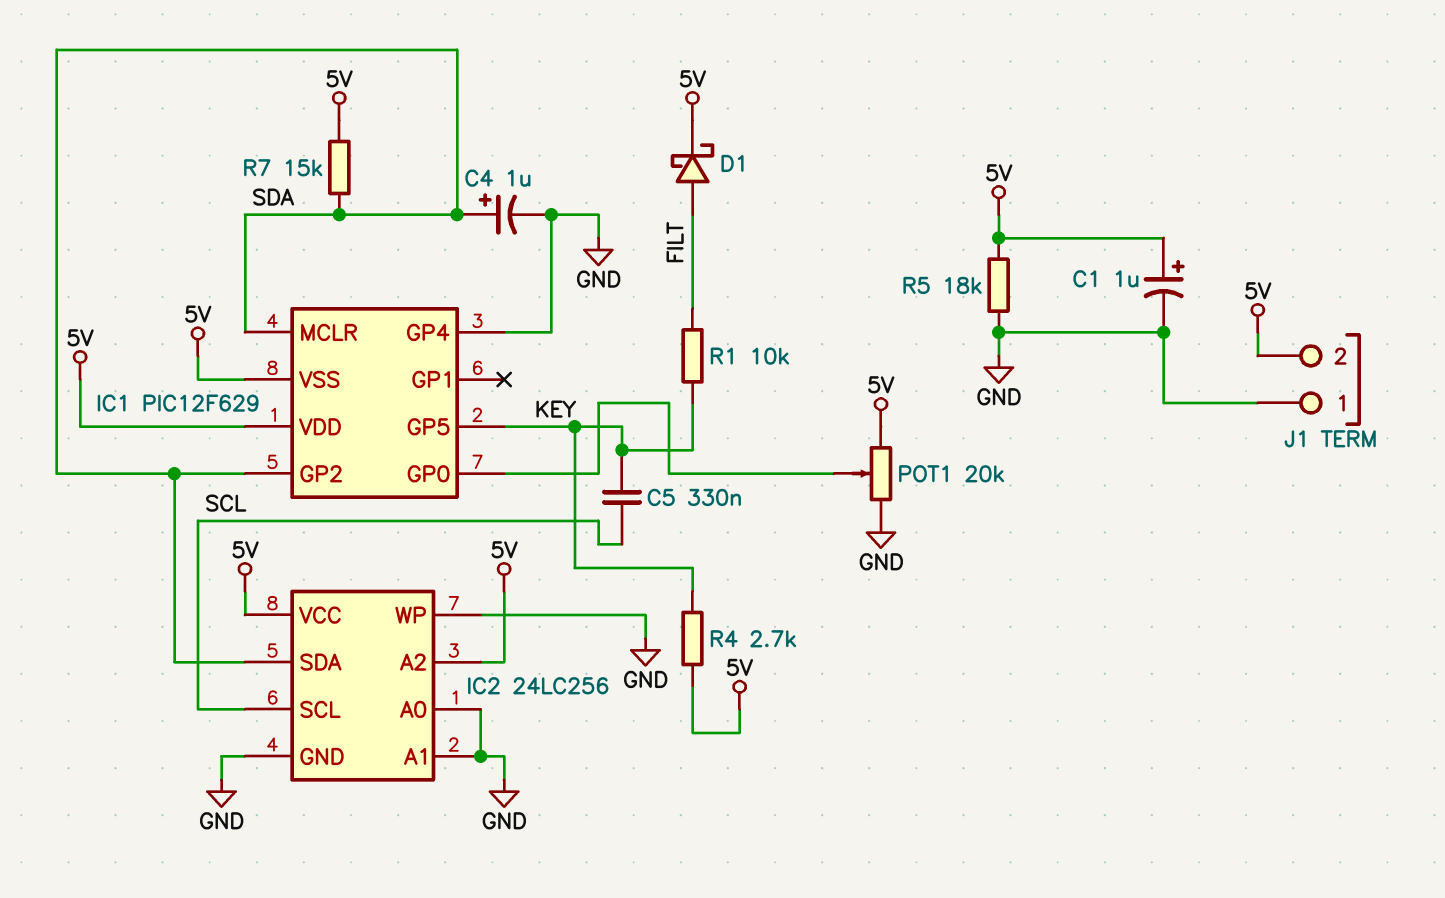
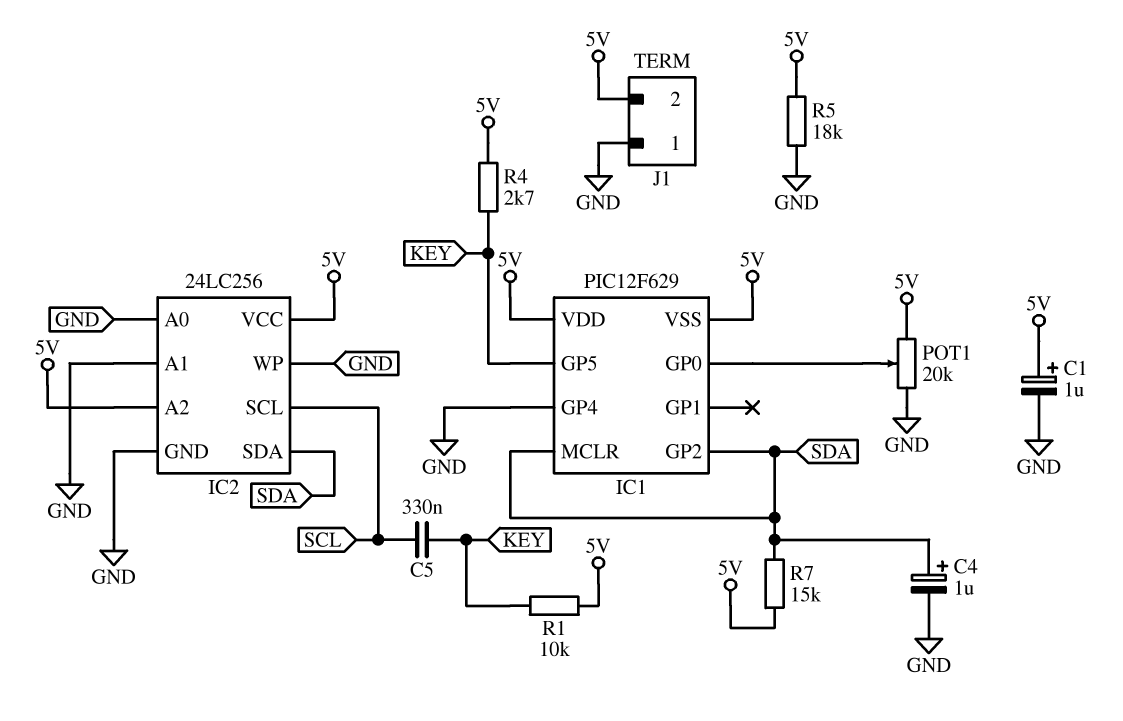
D1: schottky (A FILT, K 5V) -> none
R1: 10k (FILT, KEY) -> 10k (5V, KEY)

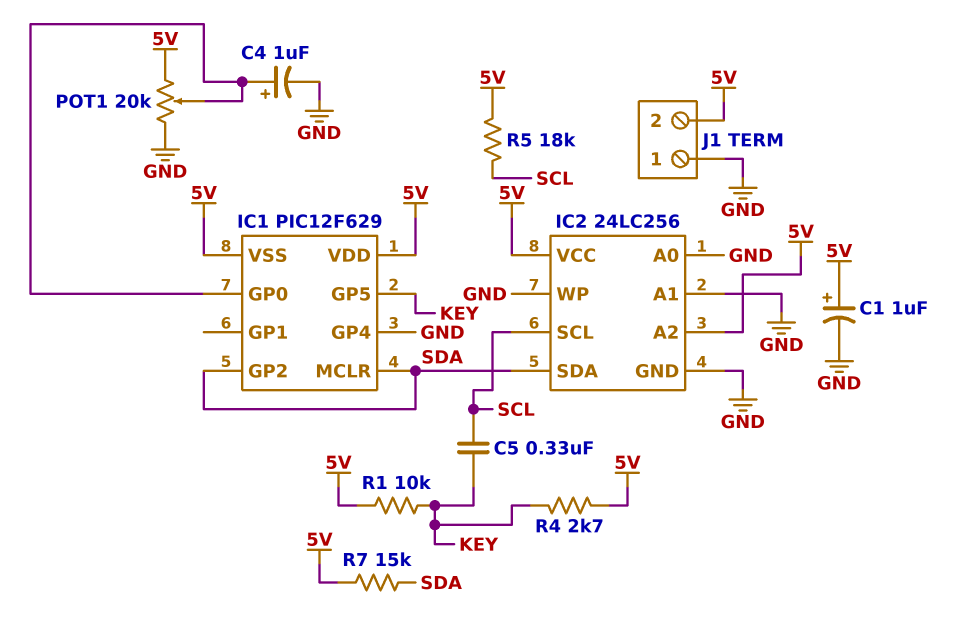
C4: 1uF (plus SDA, minus GND) -> 1uF (plus IC1/GP0, minus GND)
R5: 18k (5V, GND) -> 18k (5V, SCL)

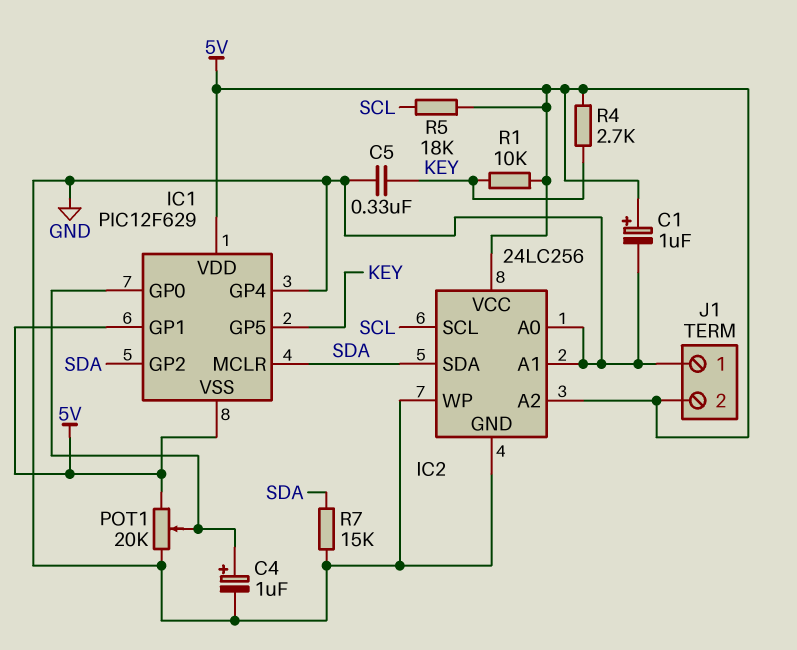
C5: 330nF (KEY, SCL) -> 330nF (GND, KEY)
IC1 pin GP1: none -> 5V
R7: 15k (5V, SDA) -> 15k (GND, SDA)

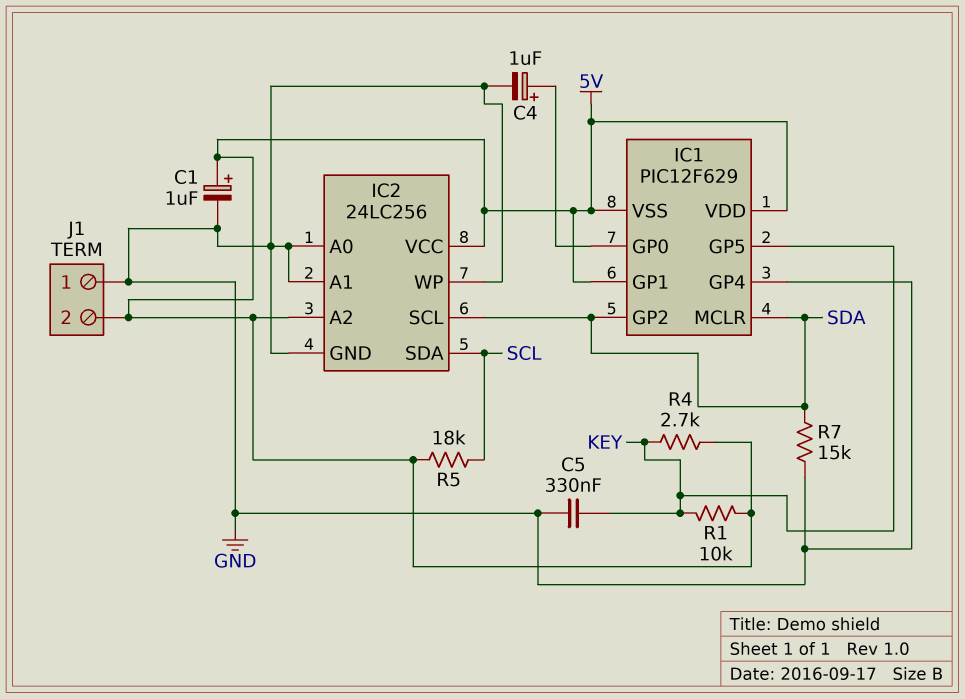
IC2 pin SCL: SCL -> SDA
IC2 pin SDA: SDA -> SCL
POT1: 20k (5V, GND, wiper IC1/GP0) -> none

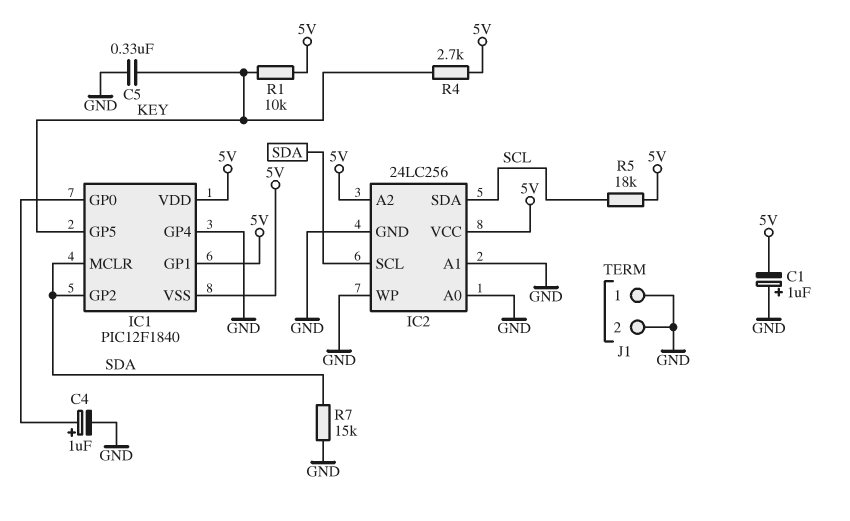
C1: 1uF (plus 5V, minus GND) -> 1uF (plus GND, minus 5V)
IC1: PIC12F629 -> PIC12F1840
J1 pin 2: 5V -> GND

